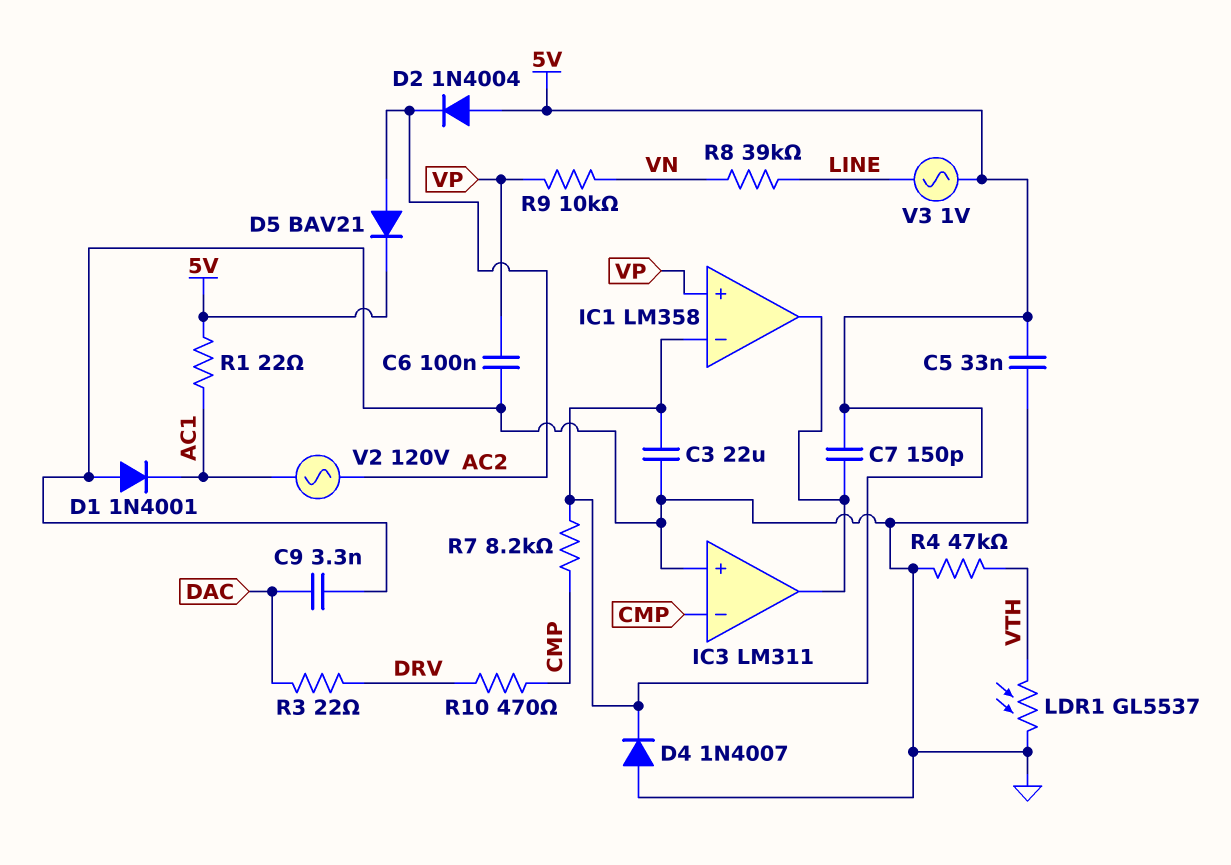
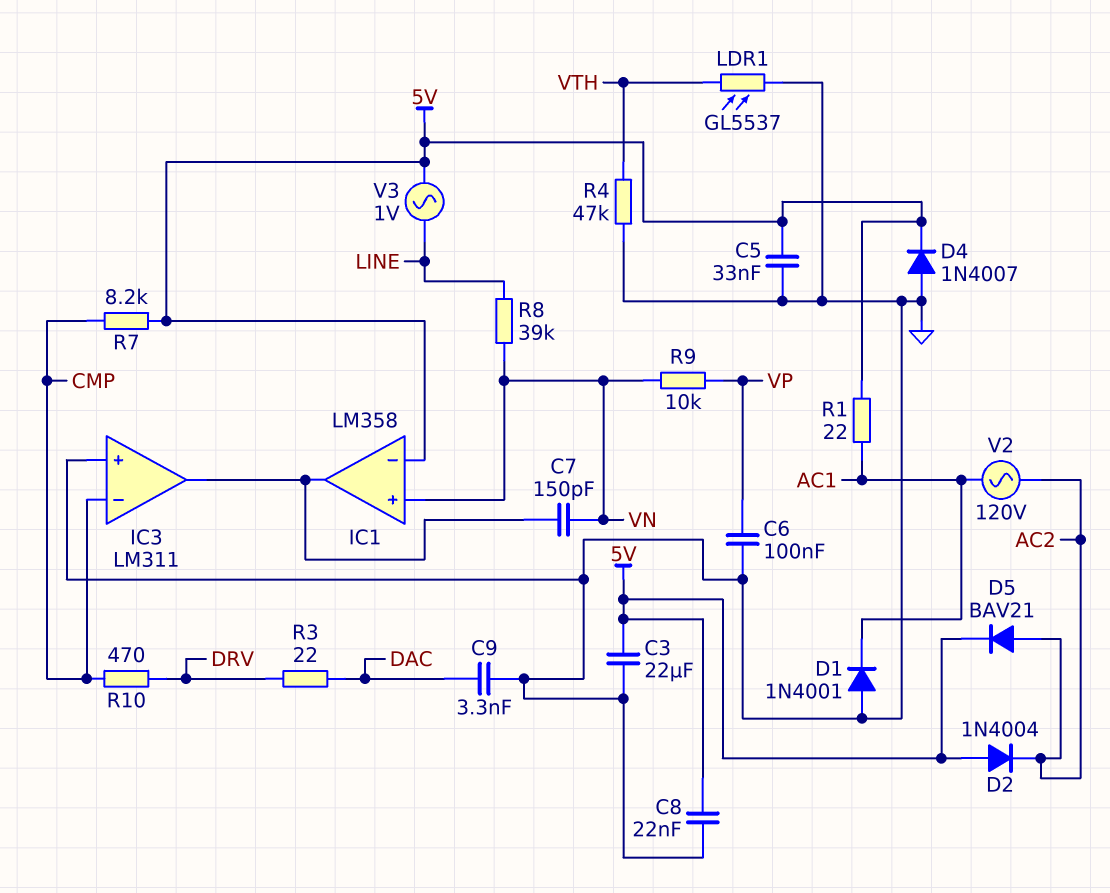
C7: 150pF (5V, IC1/out) -> 150pF (IC1/out, VN)
C8: none -> 22nF (5V, GND)
IC1 pin in+: VP -> VN

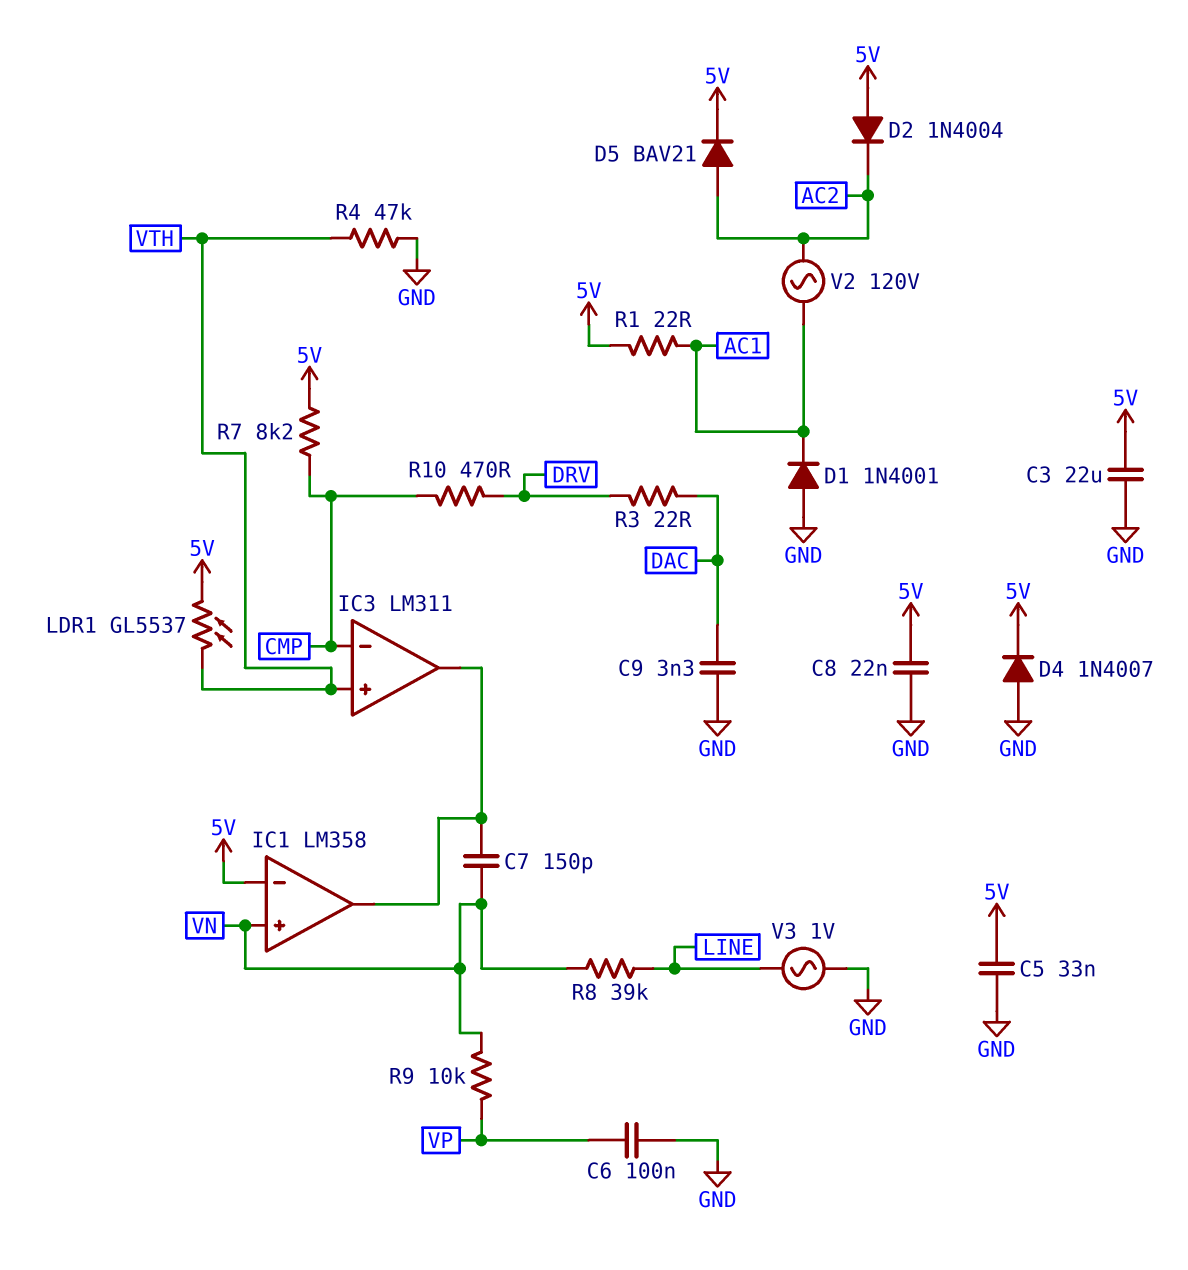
IC3 pin in+: GND -> VTH
LDR1: GL5537 (GND, VTH) -> GL5537 (5V, VTH)
V3: AC 1V (5V, LINE) -> AC 1V (GND, LINE)

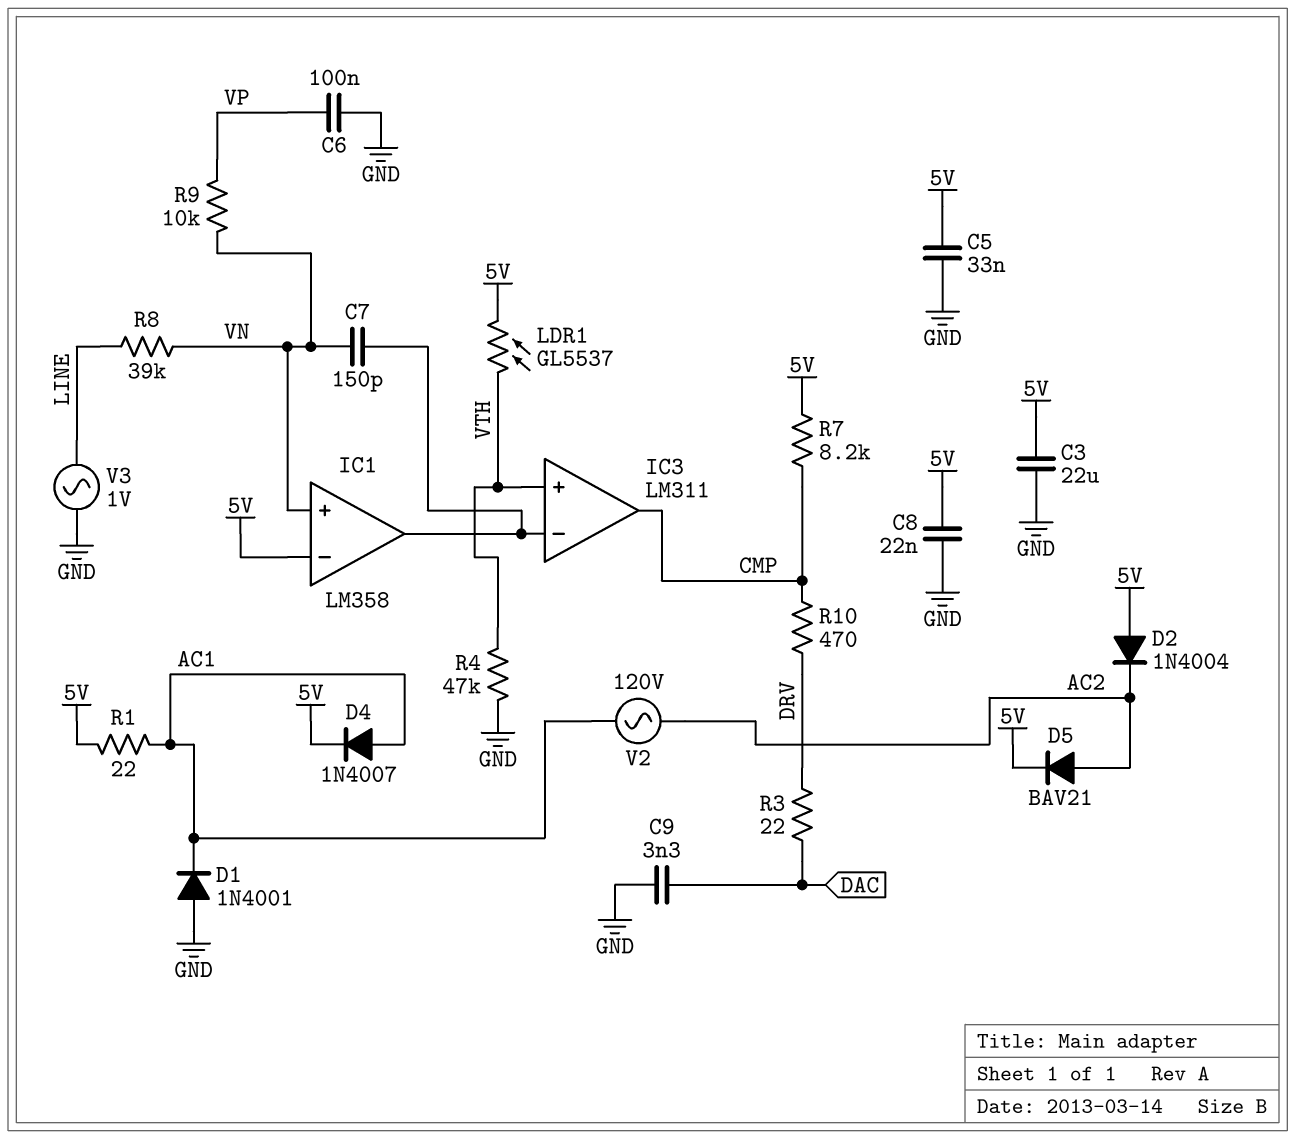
D4: diode 1N4007 (A GND, K 5V) -> diode 1N4007 (A AC1, K 5V)
IC3 pin in-: CMP -> IC1/out
IC3 pin out: IC1/out -> CMP

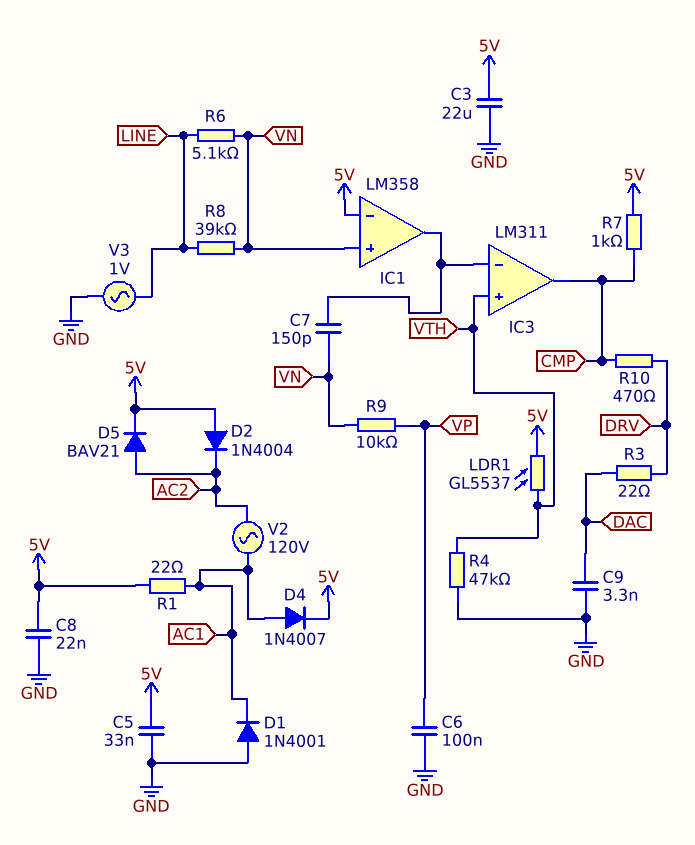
R6: none -> 5.1k (LINE, VN)
R7: 8.2k (5V, CMP) -> 1k (5V, CMP)

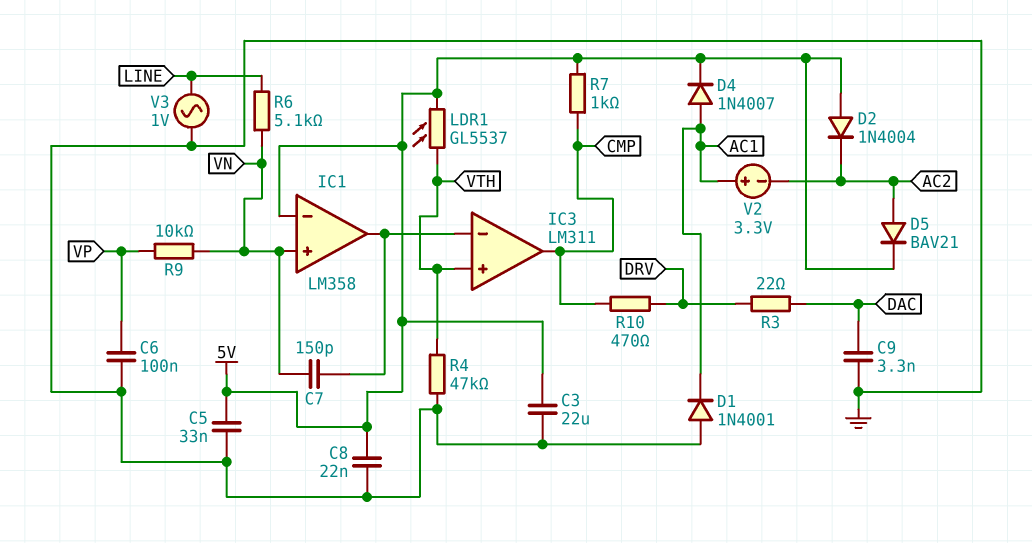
R1: 22 (5V, AC1) -> none
R8: 39k (LINE, VN) -> none
V2: AC 120V (AC1, AC2) -> 3.3V (plus AC1, minus AC2)

